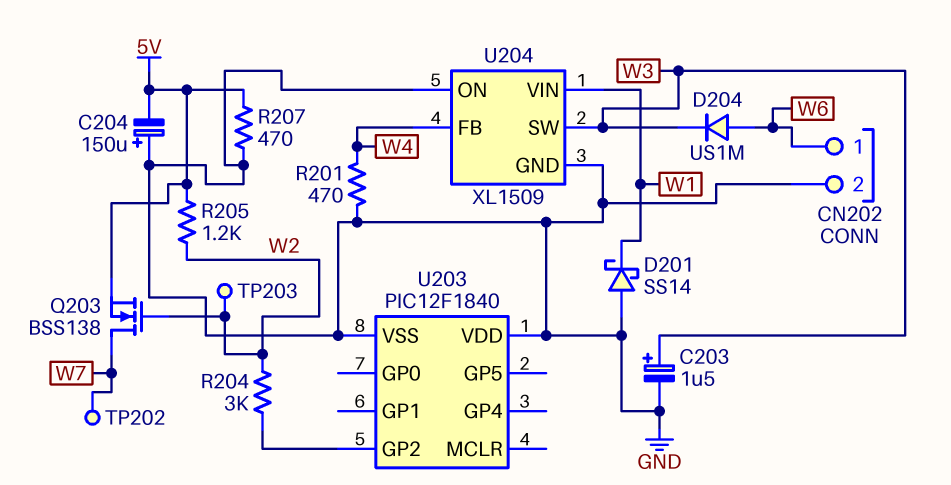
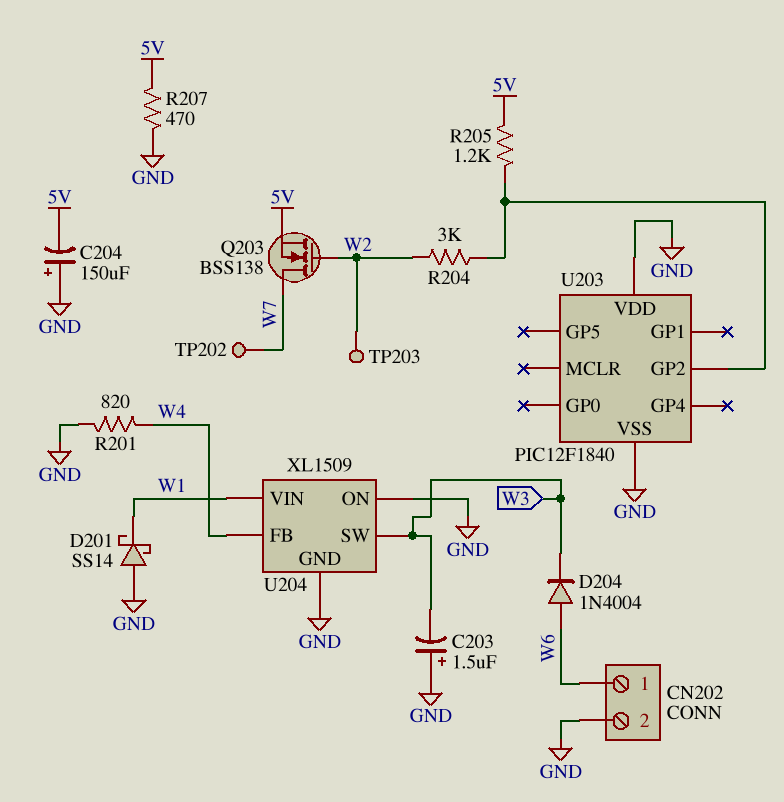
C203: 1.5uF (plus W3, minus GND) -> 1.5uF (plus GND, minus W3)
D204: diode US1M (A W6, K W3) -> diode 1N4004 (A W6, K W3)
R201: 470 (GND, W4) -> 820 (GND, W4)
R205: 1.2k (5V, W2) -> 1.2k (5V, U203/GP2)

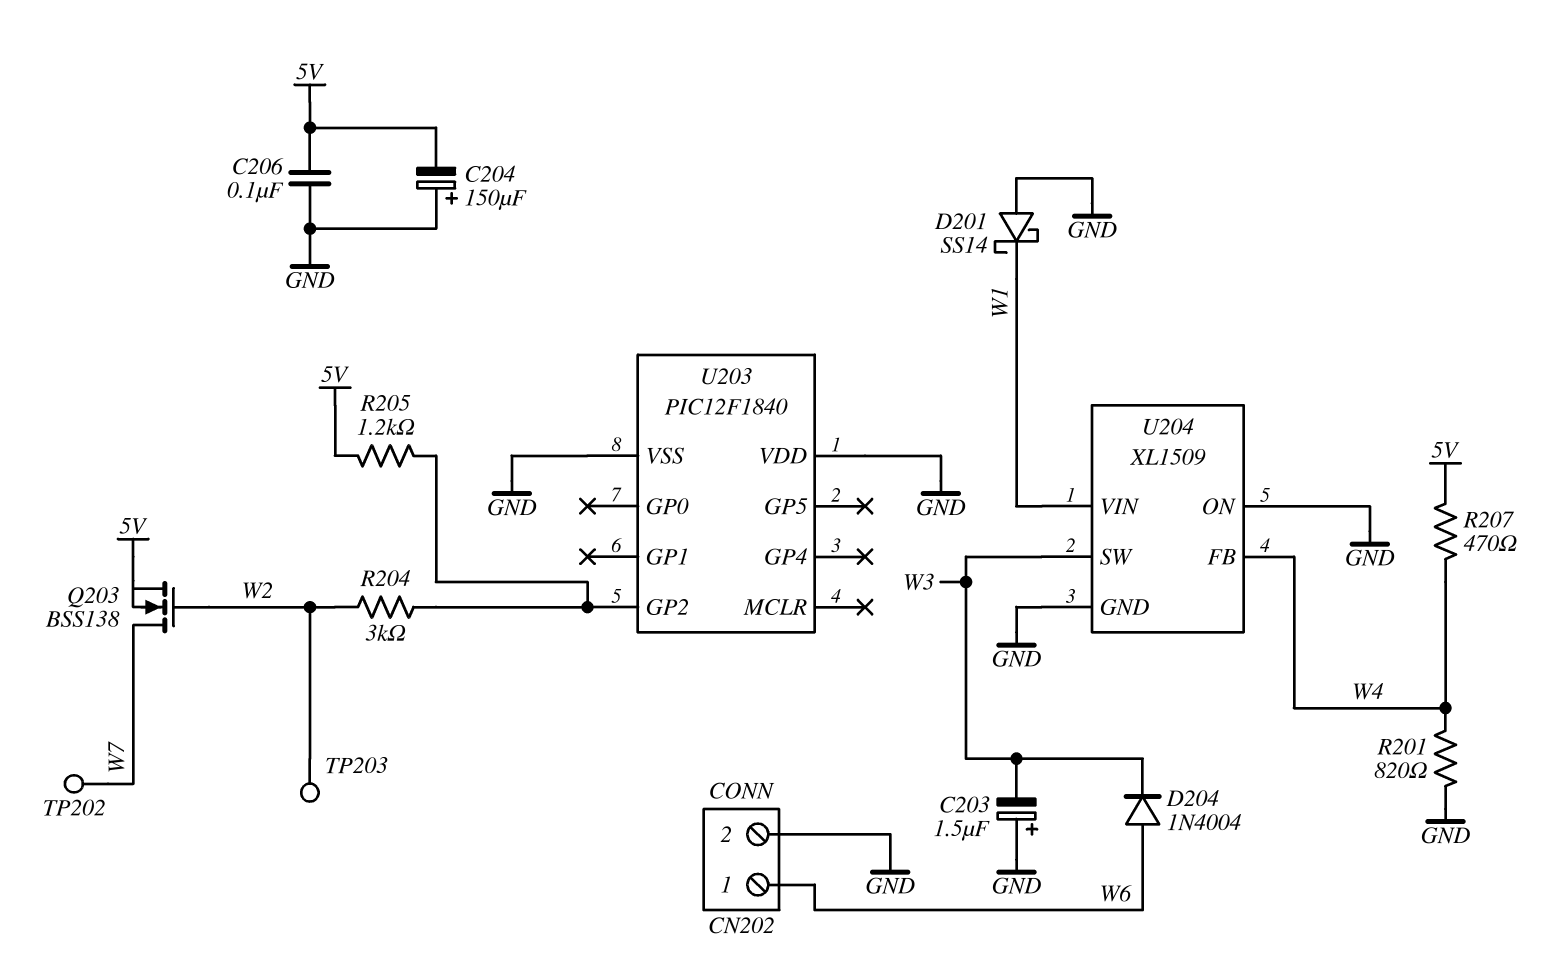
C206: none -> 100nF (5V, GND)
R207: 470 (5V, GND) -> 470 (5V, W4)

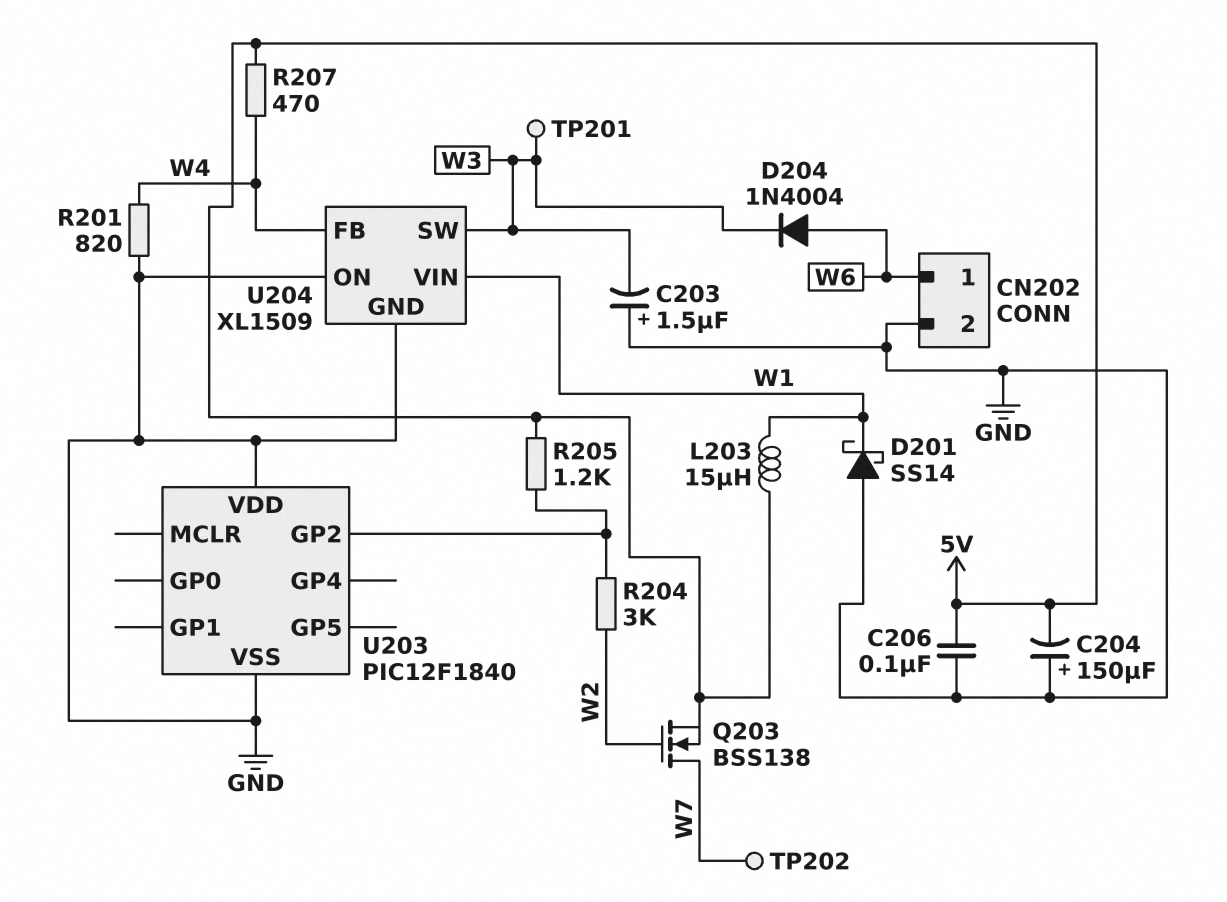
L203: none -> 15uH (5V, W1)
TP201: none -> test point (W3)
TP203: test point (W2) -> none

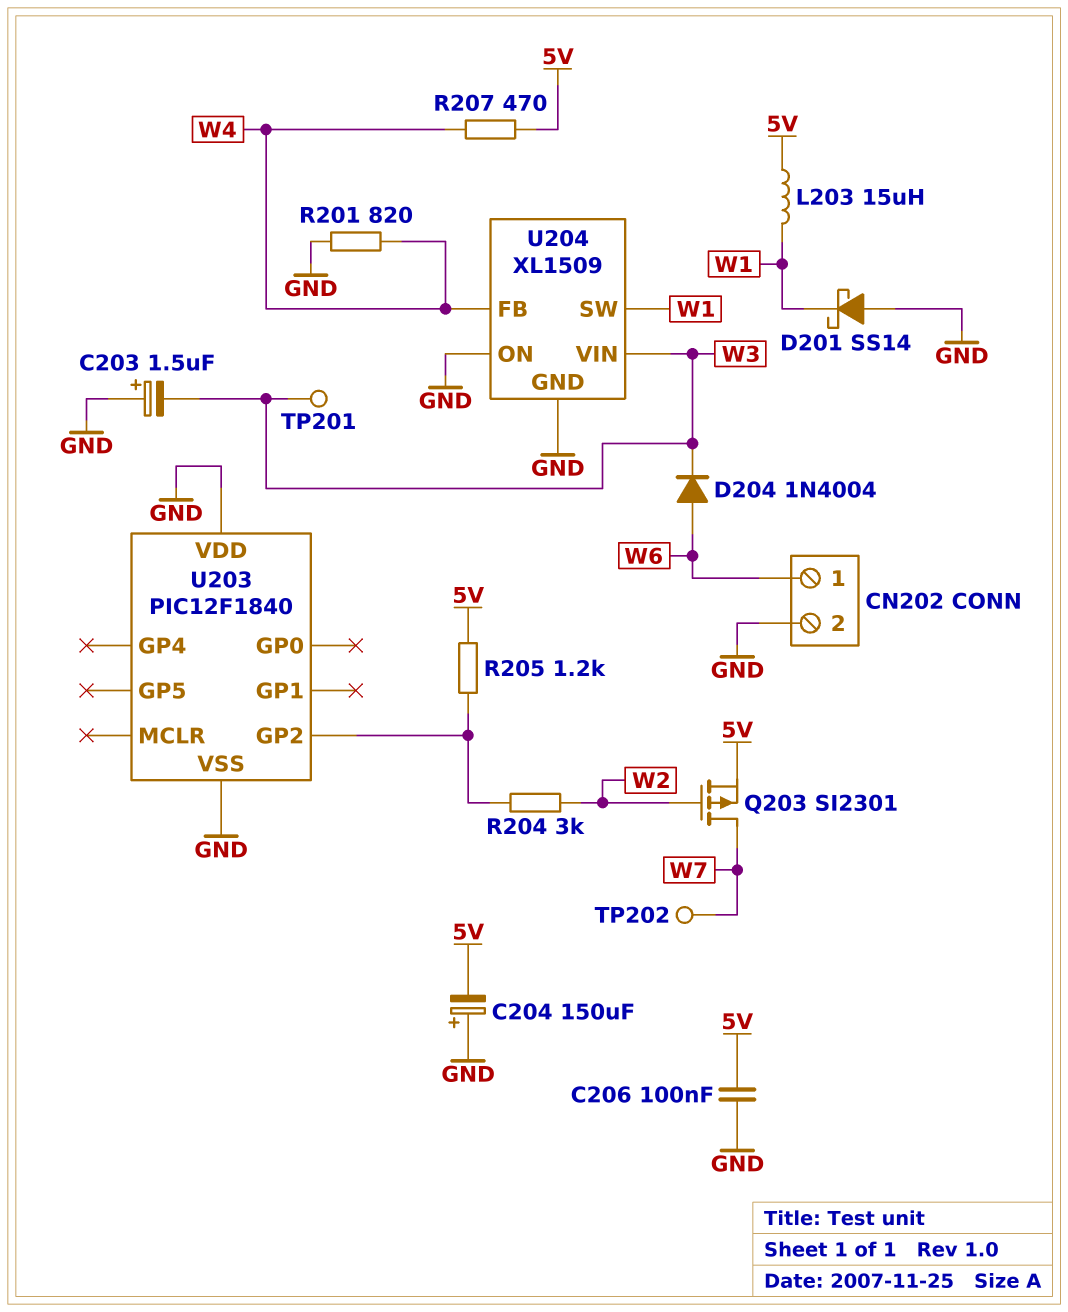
Q203: NMOS BSS138 (G W2, D W7, S 5V) -> PMOS SI2301 (G W2, D W7, S 5V)
U204 pin SW: W3 -> W1
U204 pin VIN: W1 -> W3

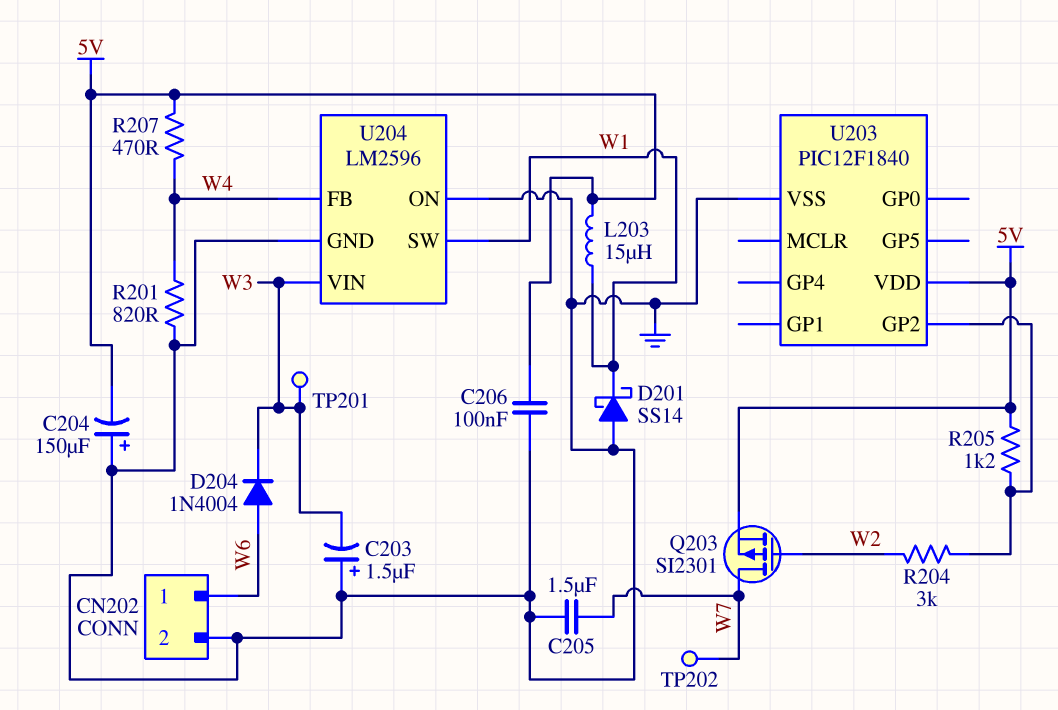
C205: none -> 1.5uF (GND, W7)
U203 pin VDD: GND -> 5V
U204: XL1509 -> LM2596

